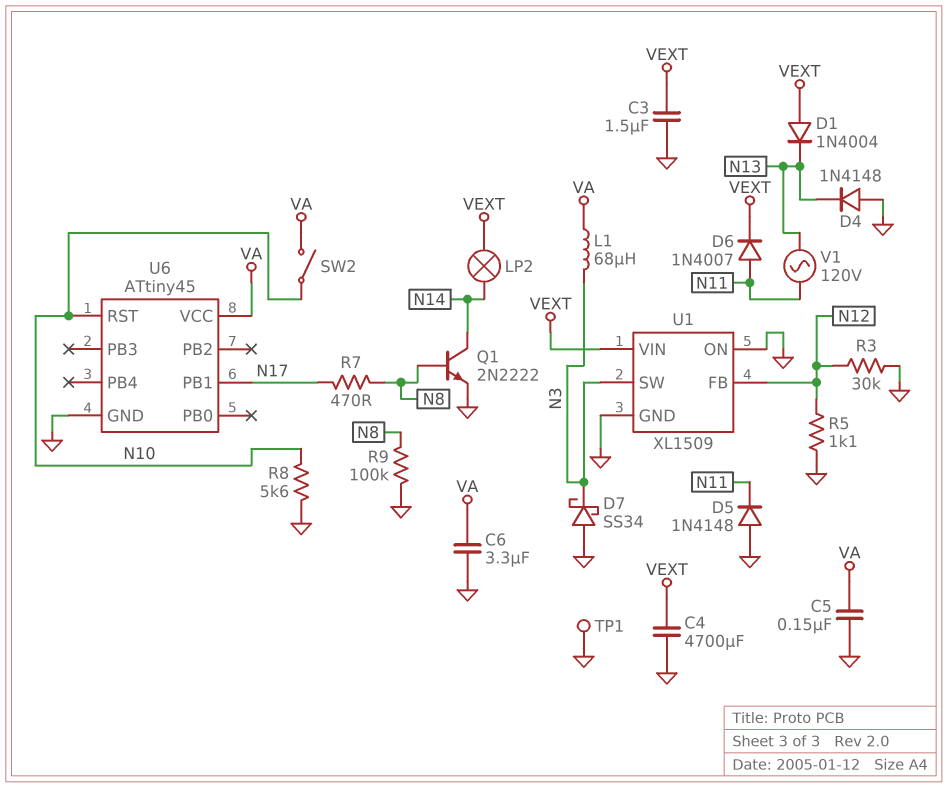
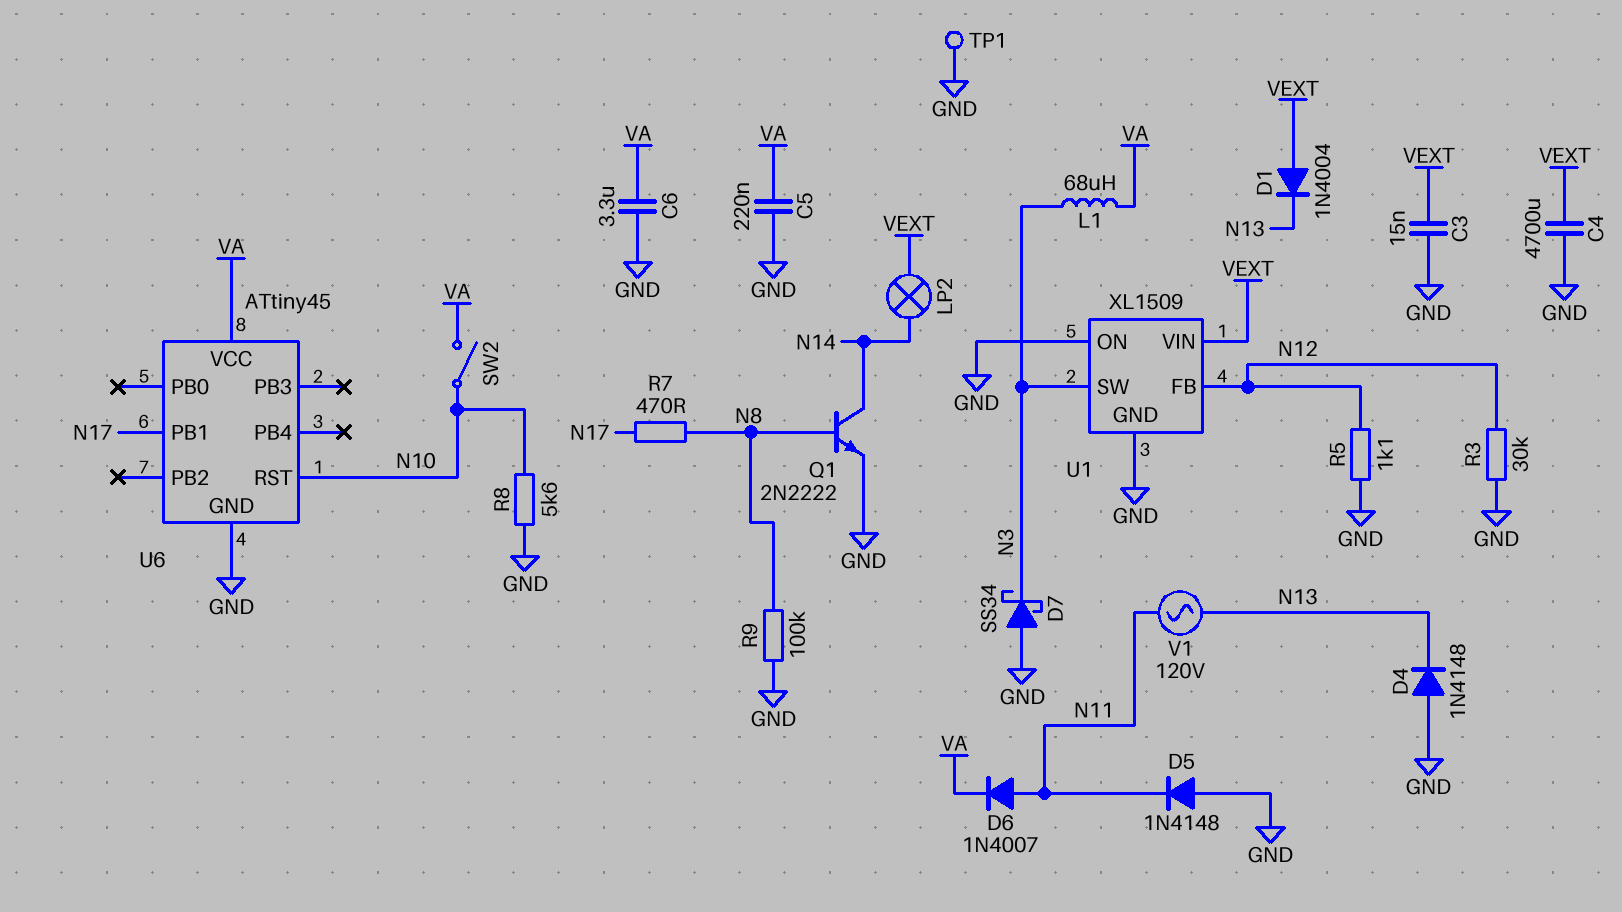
C3: 1.5uF (GND, VEXT) -> 15nF (GND, VEXT)
C5: 150nF (GND, VA) -> 220nF (GND, VA)
D6: diode 1N4007 (A N11, K VEXT) -> diode 1N4007 (A N11, K VA)

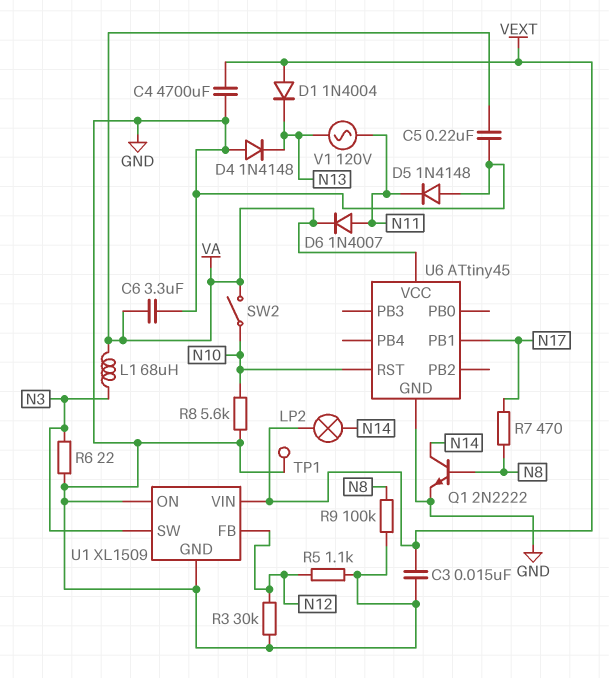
D7: schottky SS34 (A GND, K N3) -> none
R6: none -> 22 (GND, N3)

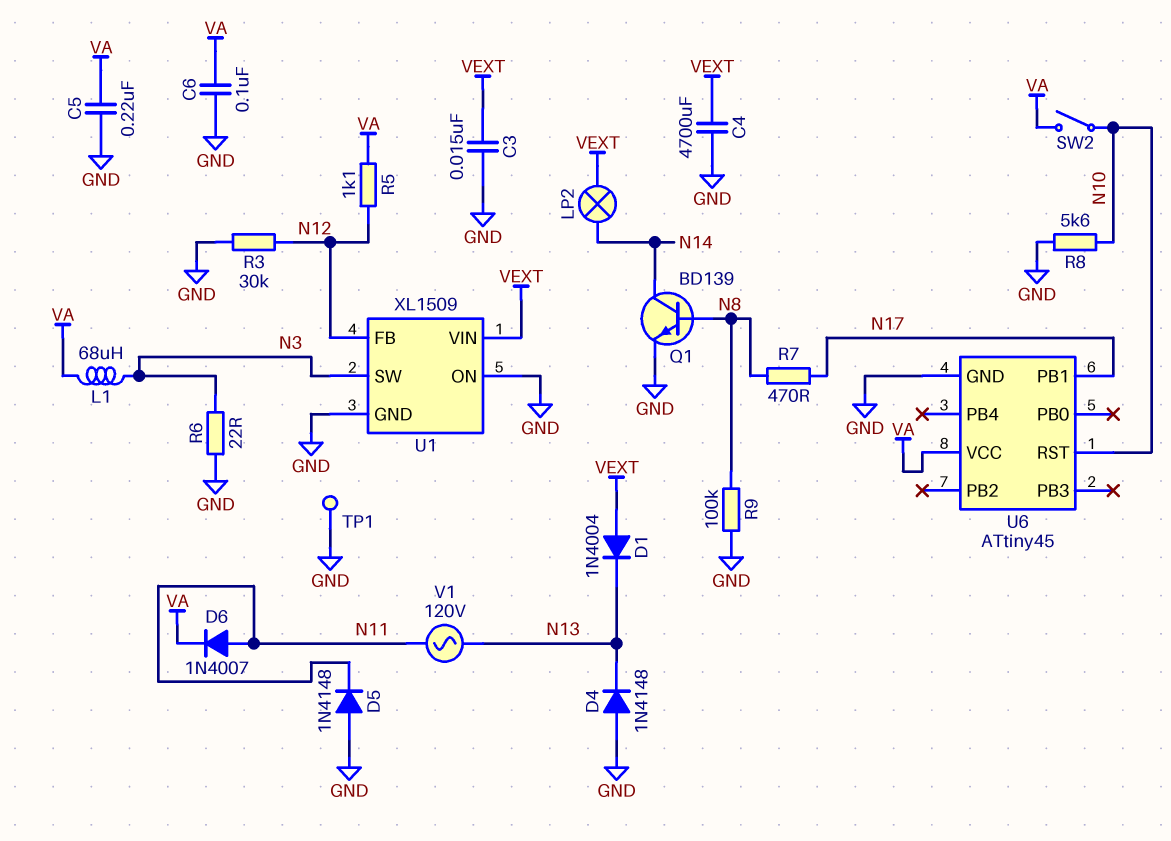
C6: 3.3uF (GND, VA) -> 100nF (GND, VA)
Q1: NPN 2N2222 (B N8, C N14, E GND) -> NPN BD139 (B N8, C N14, E GND)
R5: 1.1k (GND, N12) -> 1.1k (N12, VA)

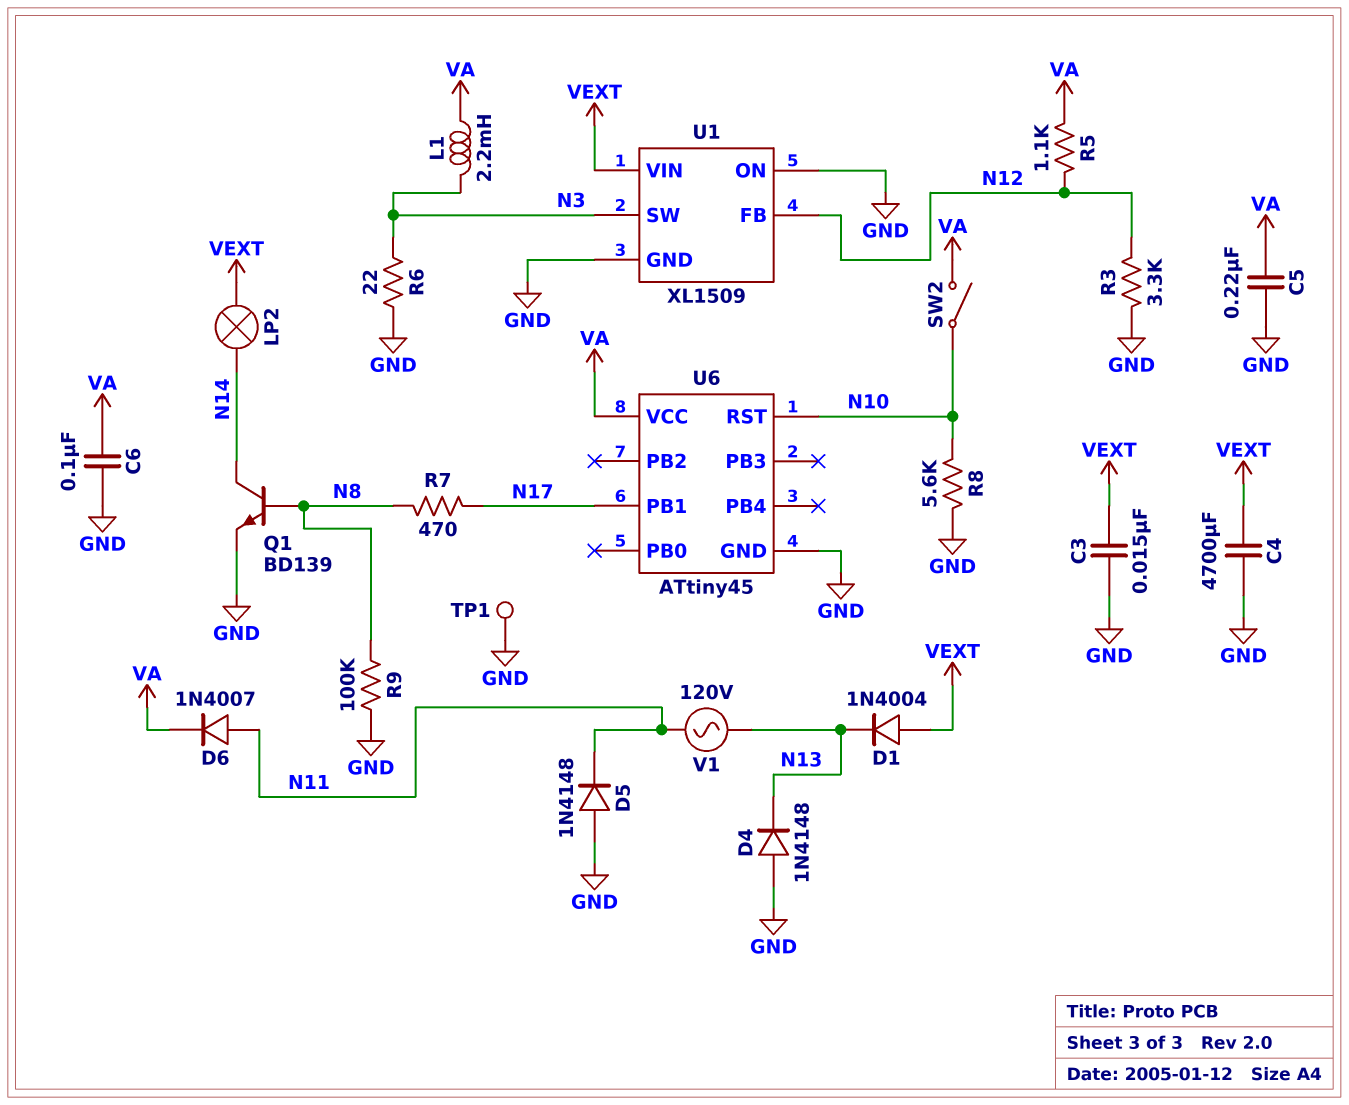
L1: 68uH (N3, VA) -> 2.2mH (N3, VA)
R3: 30k (GND, N12) -> 3.3k (GND, N12)

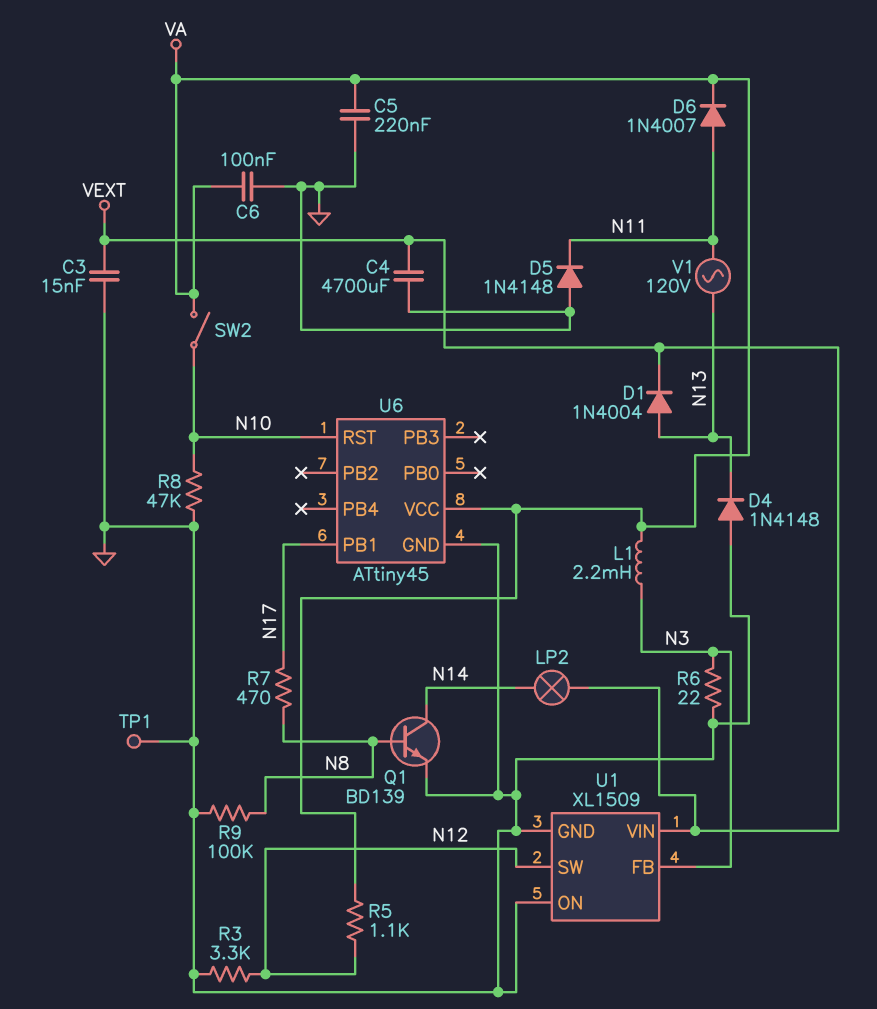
D1: diode 1N4004 (A VEXT, K N13) -> diode 1N4004 (A N13, K VEXT)
R8: 5.6k (GND, N10) -> 47k (GND, N10)
U1 pin FB: N12 -> N3
U1 pin SW: N3 -> N12

